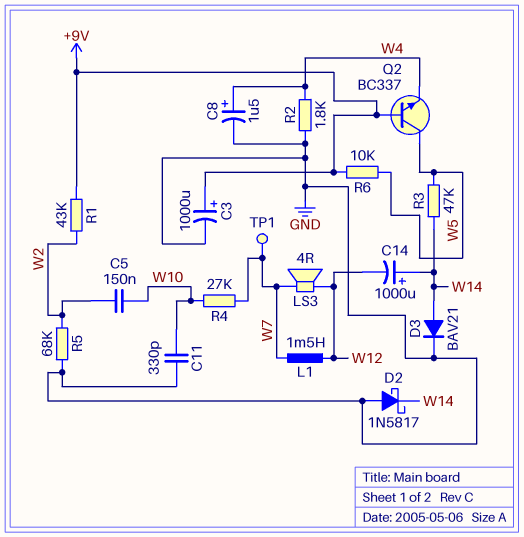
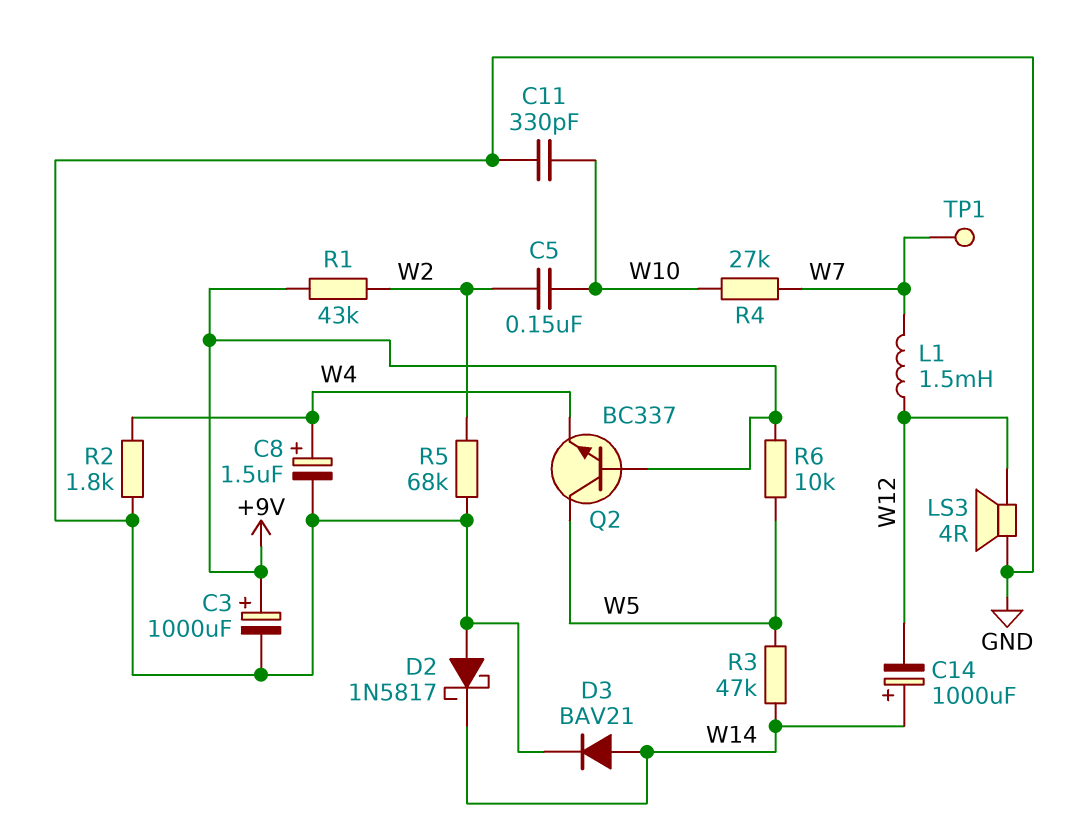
LS3: speaker 4R (W7, W12) -> speaker 4R (GND, W12)

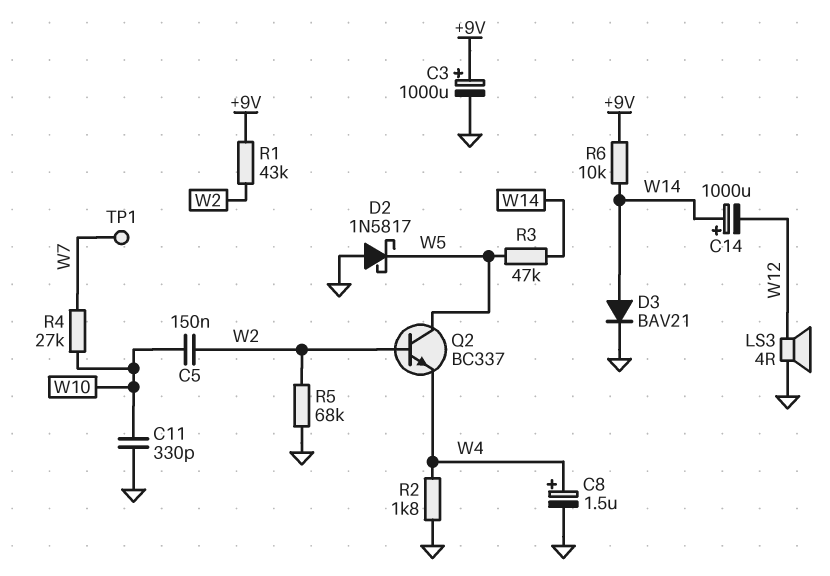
D2: schottky 1N5817 (A GND, K W14) -> schottky 1N5817 (A GND, K W5)
L1: 1.5mH (W7, W12) -> none
Q2: NPN BC337 (B +9V, C W5, E W4) -> NPN BC337 (B W2, C W5, E W4)
R6: 10k (+9V, W5) -> 10k (+9V, W14)

